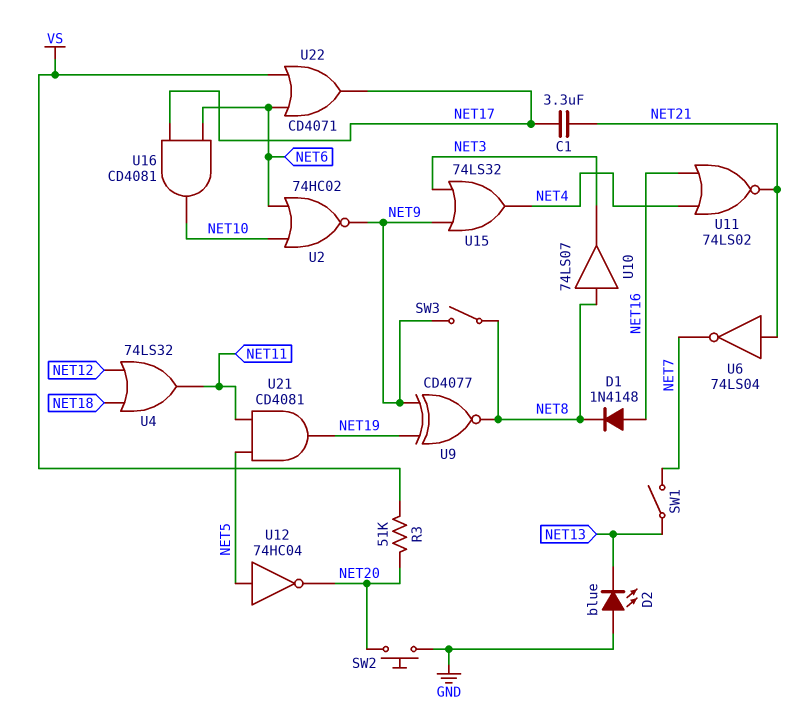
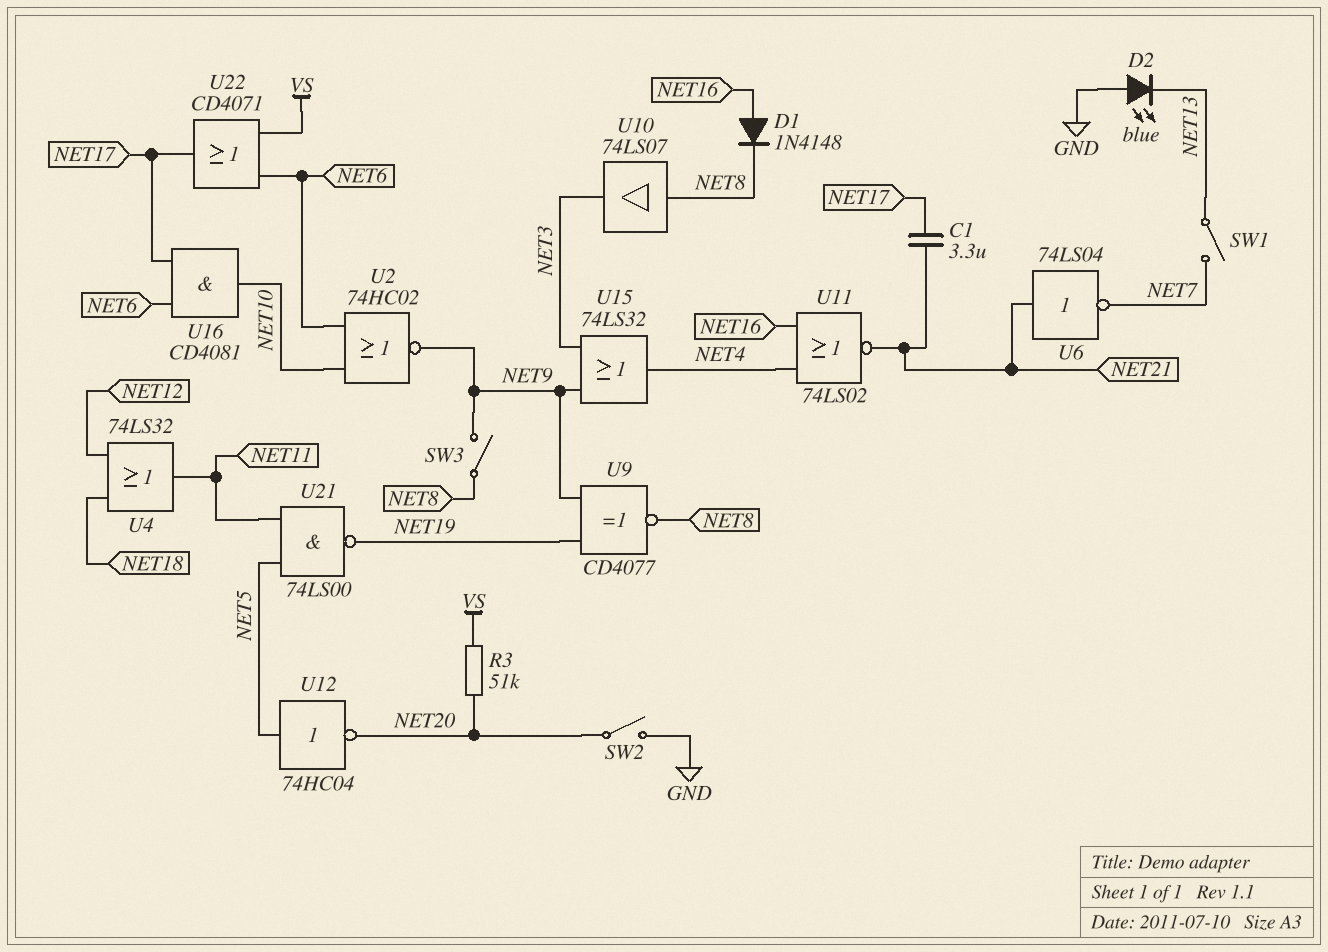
SW2: button (GND, NET20) -> switch (GND, NET20)
U21: AND CD4081 (in NET5, in NET11, out NET19) -> NAND 74LS00 (in NET5, in NET11, out NET19)

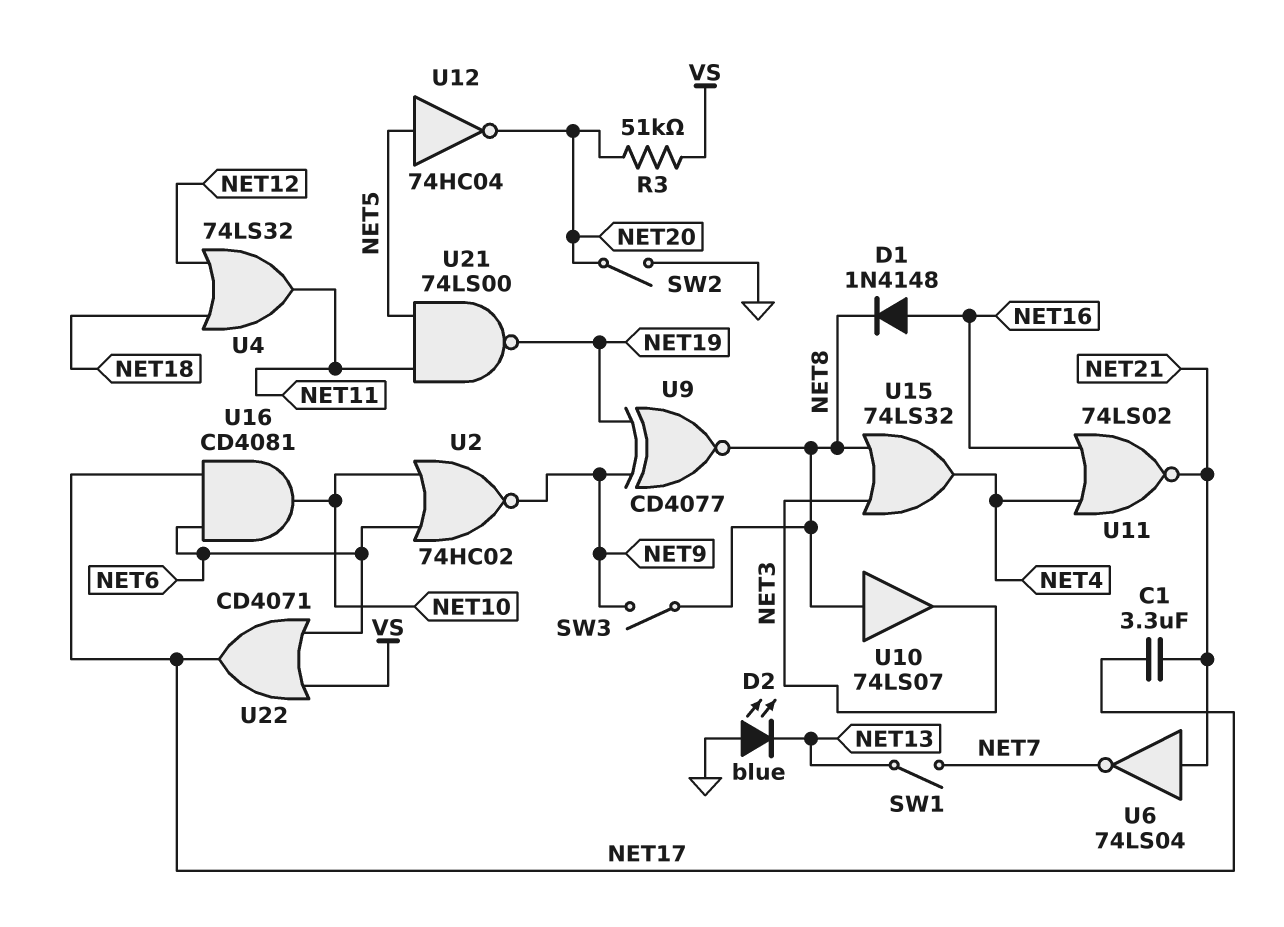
U15: OR 74LS32 (in NET3, in NET9, out NET4) -> OR 74LS32 (in NET3, in NET8, out NET4)

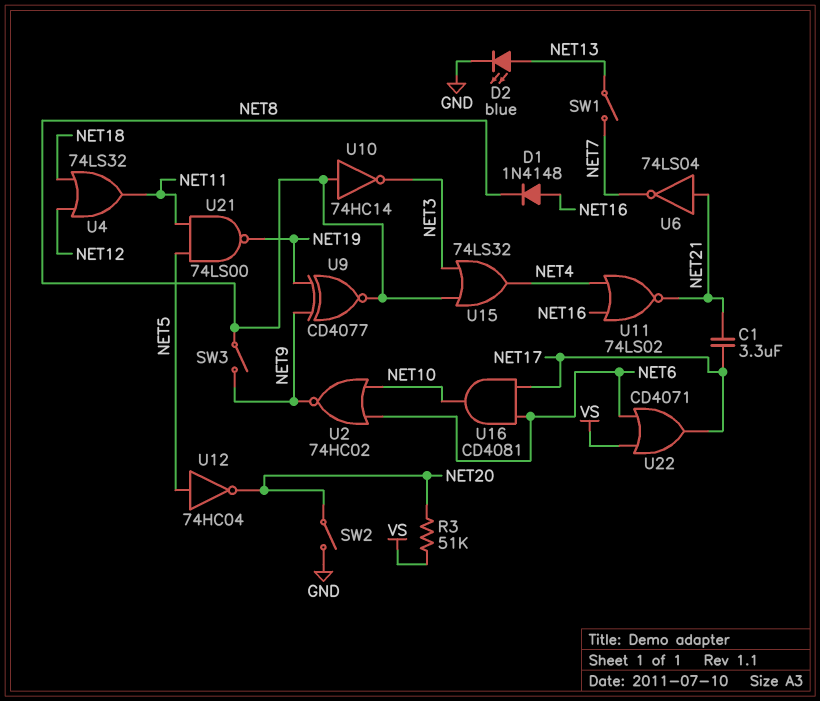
D2: LED blue (A GND, K NET13) -> LED blue (A NET13, K GND)
U10: buffer 74LS07 (in NET8, out NET3) -> NOT 74HC14 (in NET8, out NET3)

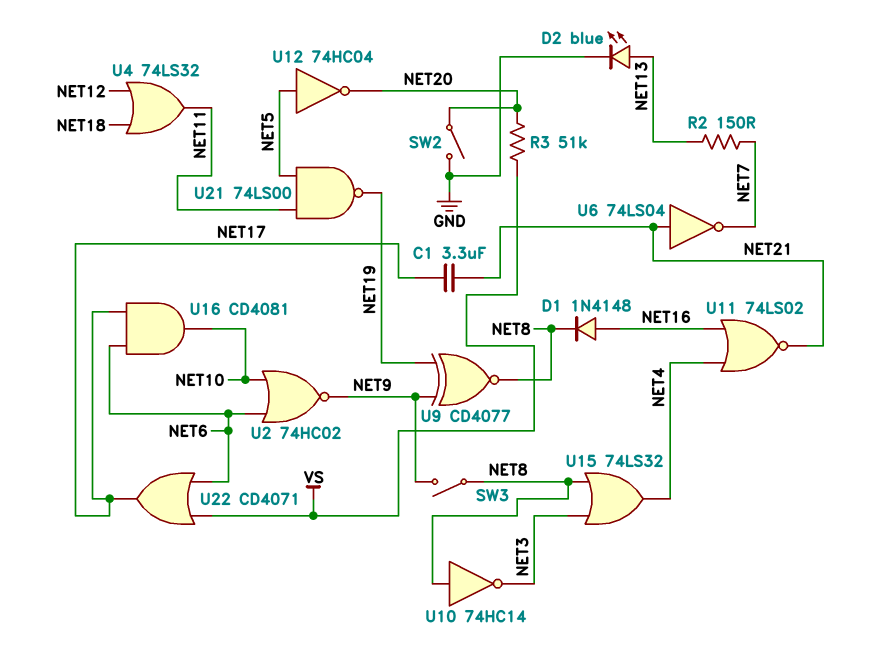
R2: none -> 150 (NET7, NET13)
SW1: switch (NET7, NET13) -> none

